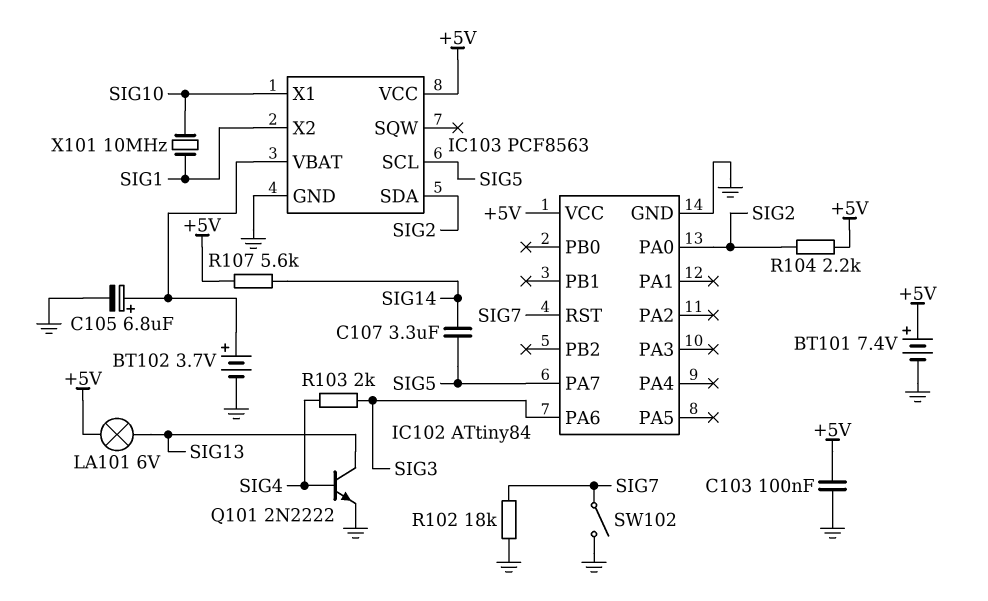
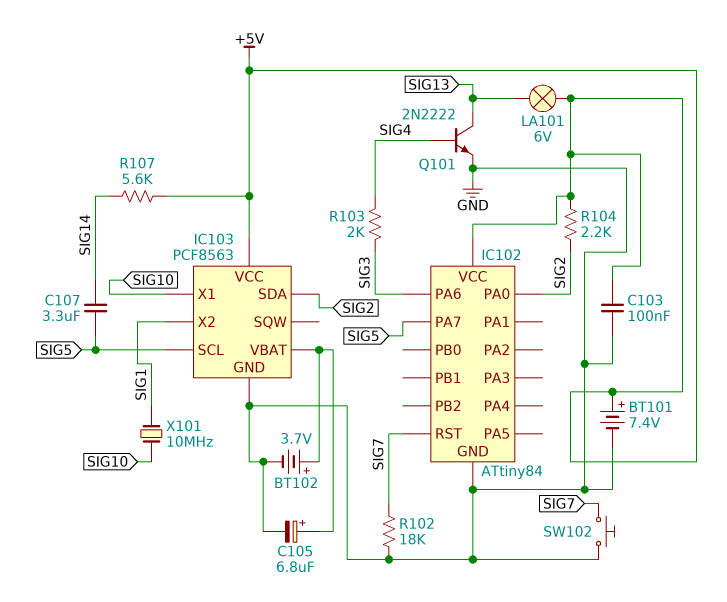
SW102: switch (GND, SIG7) -> button (GND, SIG7)

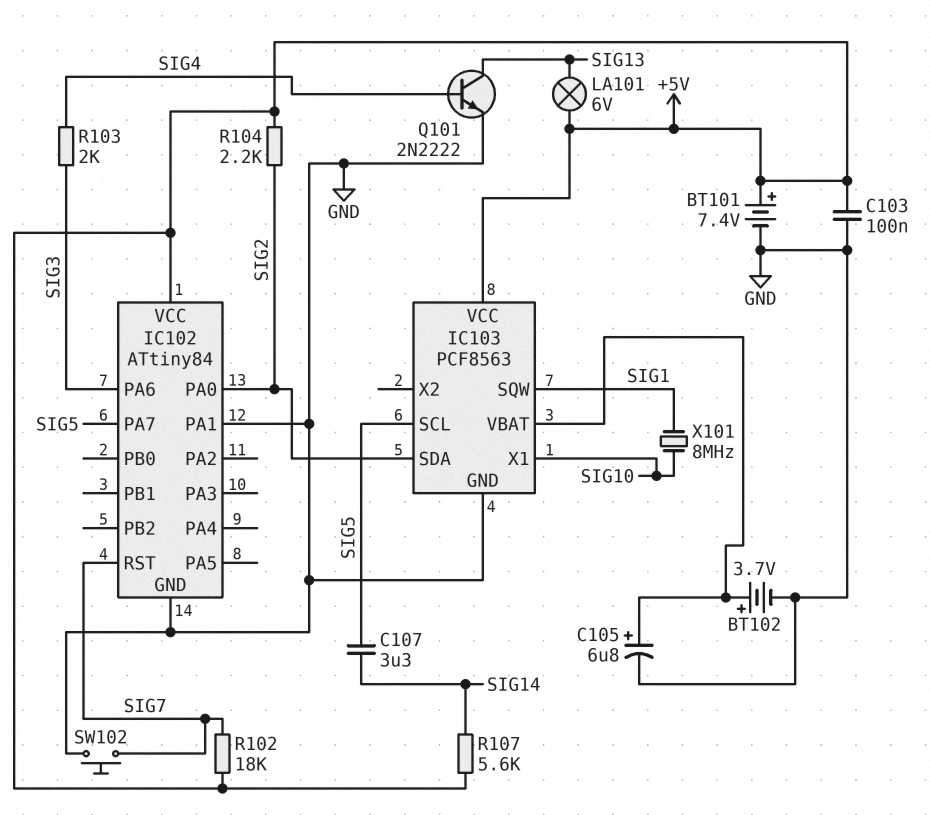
IC102 pin PA1: none -> GND
IC103 pin SQW: none -> SIG1
IC103 pin X2: SIG1 -> none
R102: 18k (GND, SIG7) -> 18k (+5V, SIG7)
X101: 10MHz (SIG1, SIG10) -> 8MHz (SIG1, SIG10)

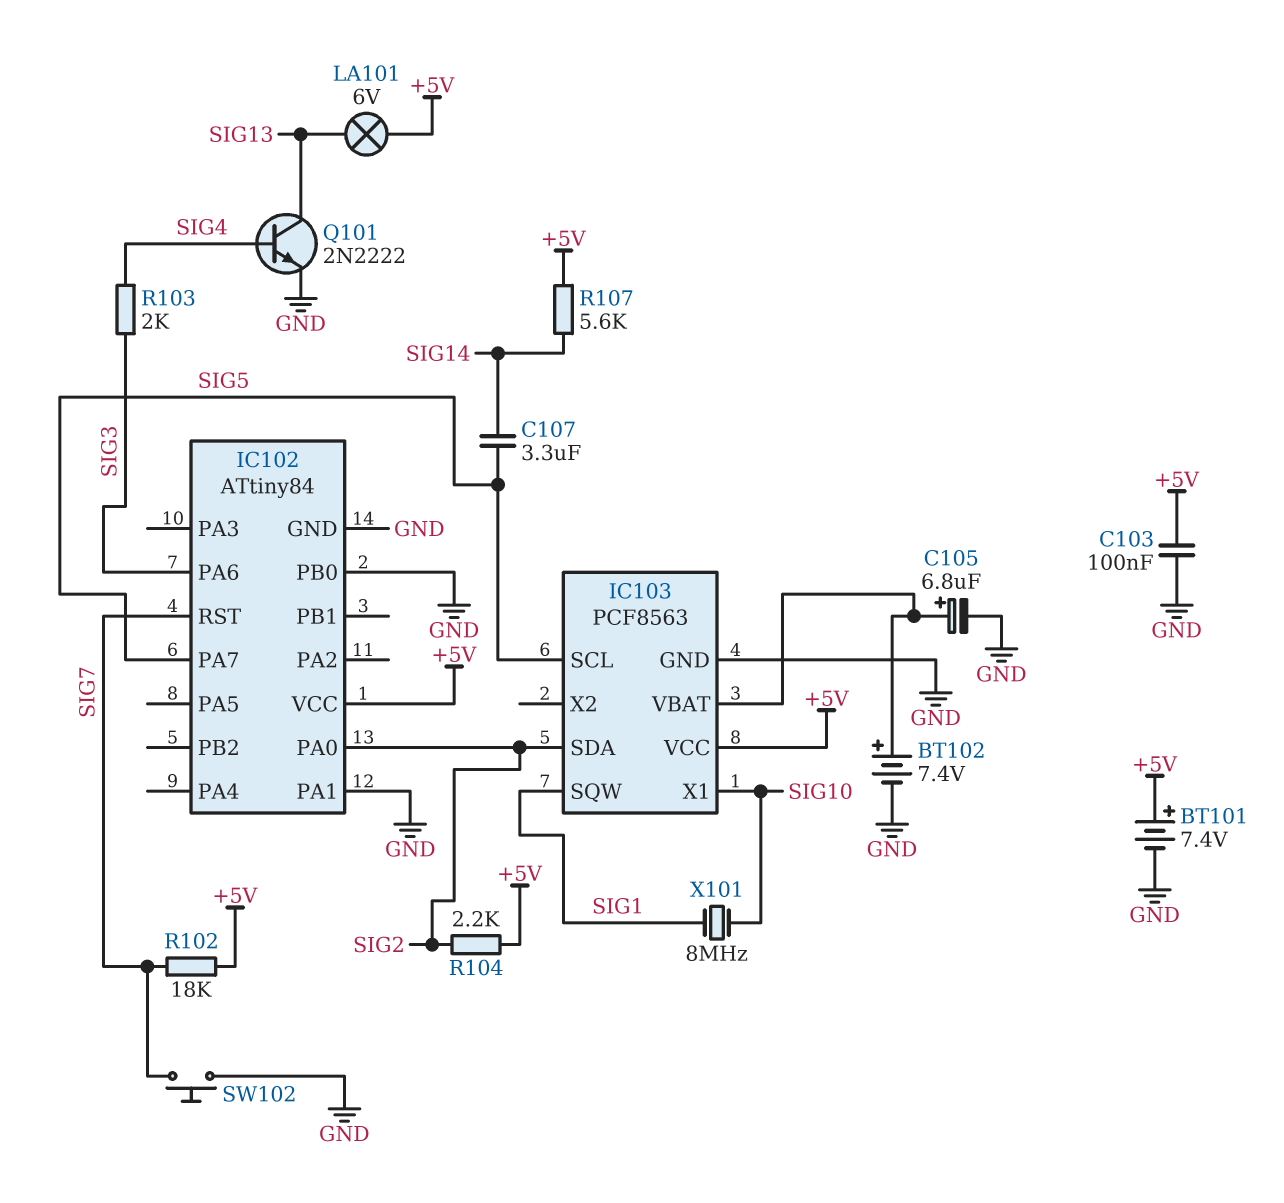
BT102: 3.7V (plus IC103/VBAT, minus GND) -> 7.4V (plus IC103/VBAT, minus GND)
IC102 pin PB0: none -> GND

